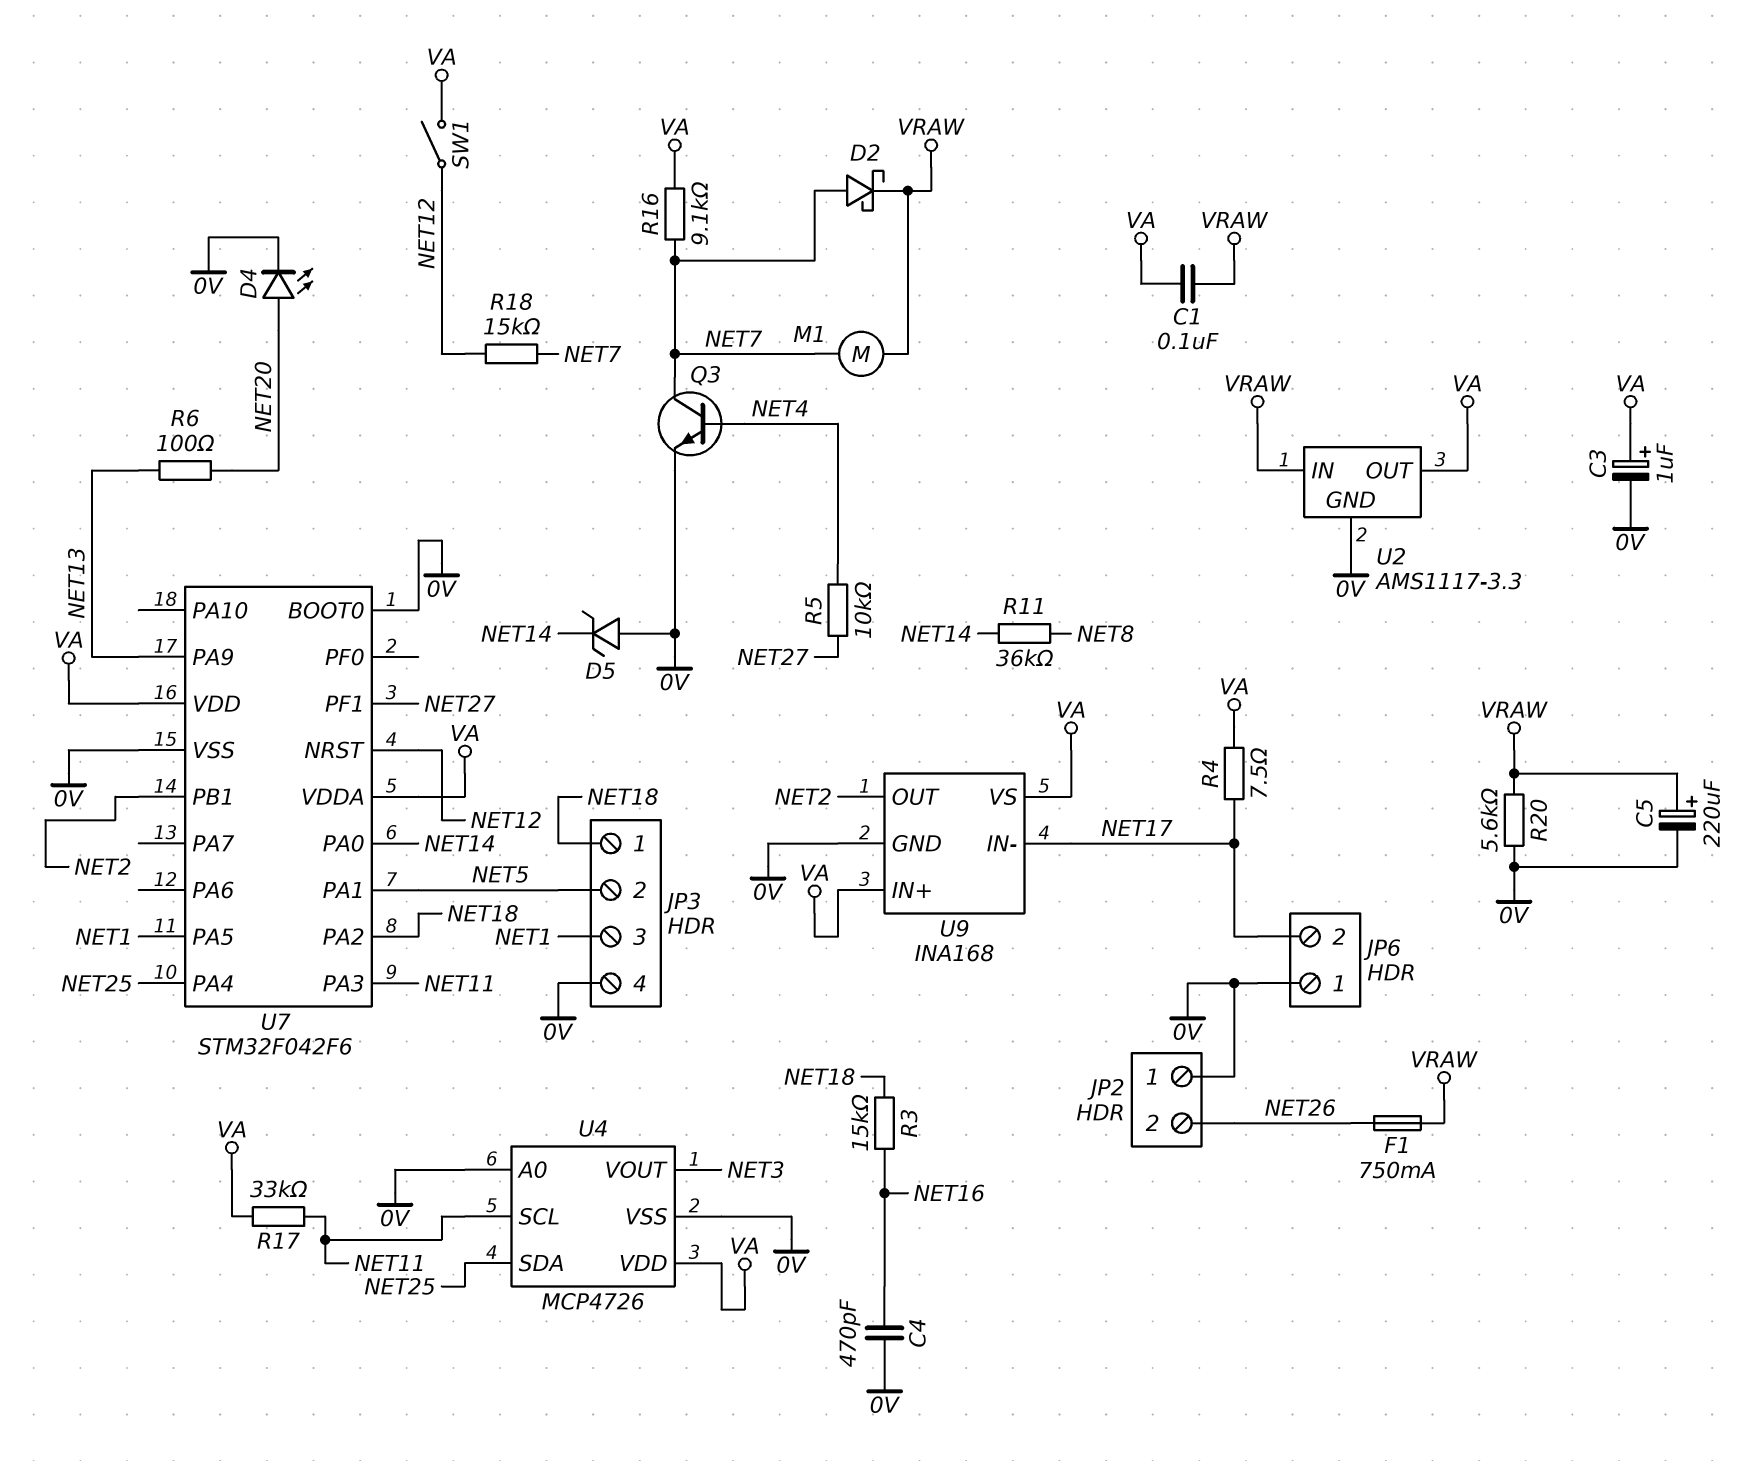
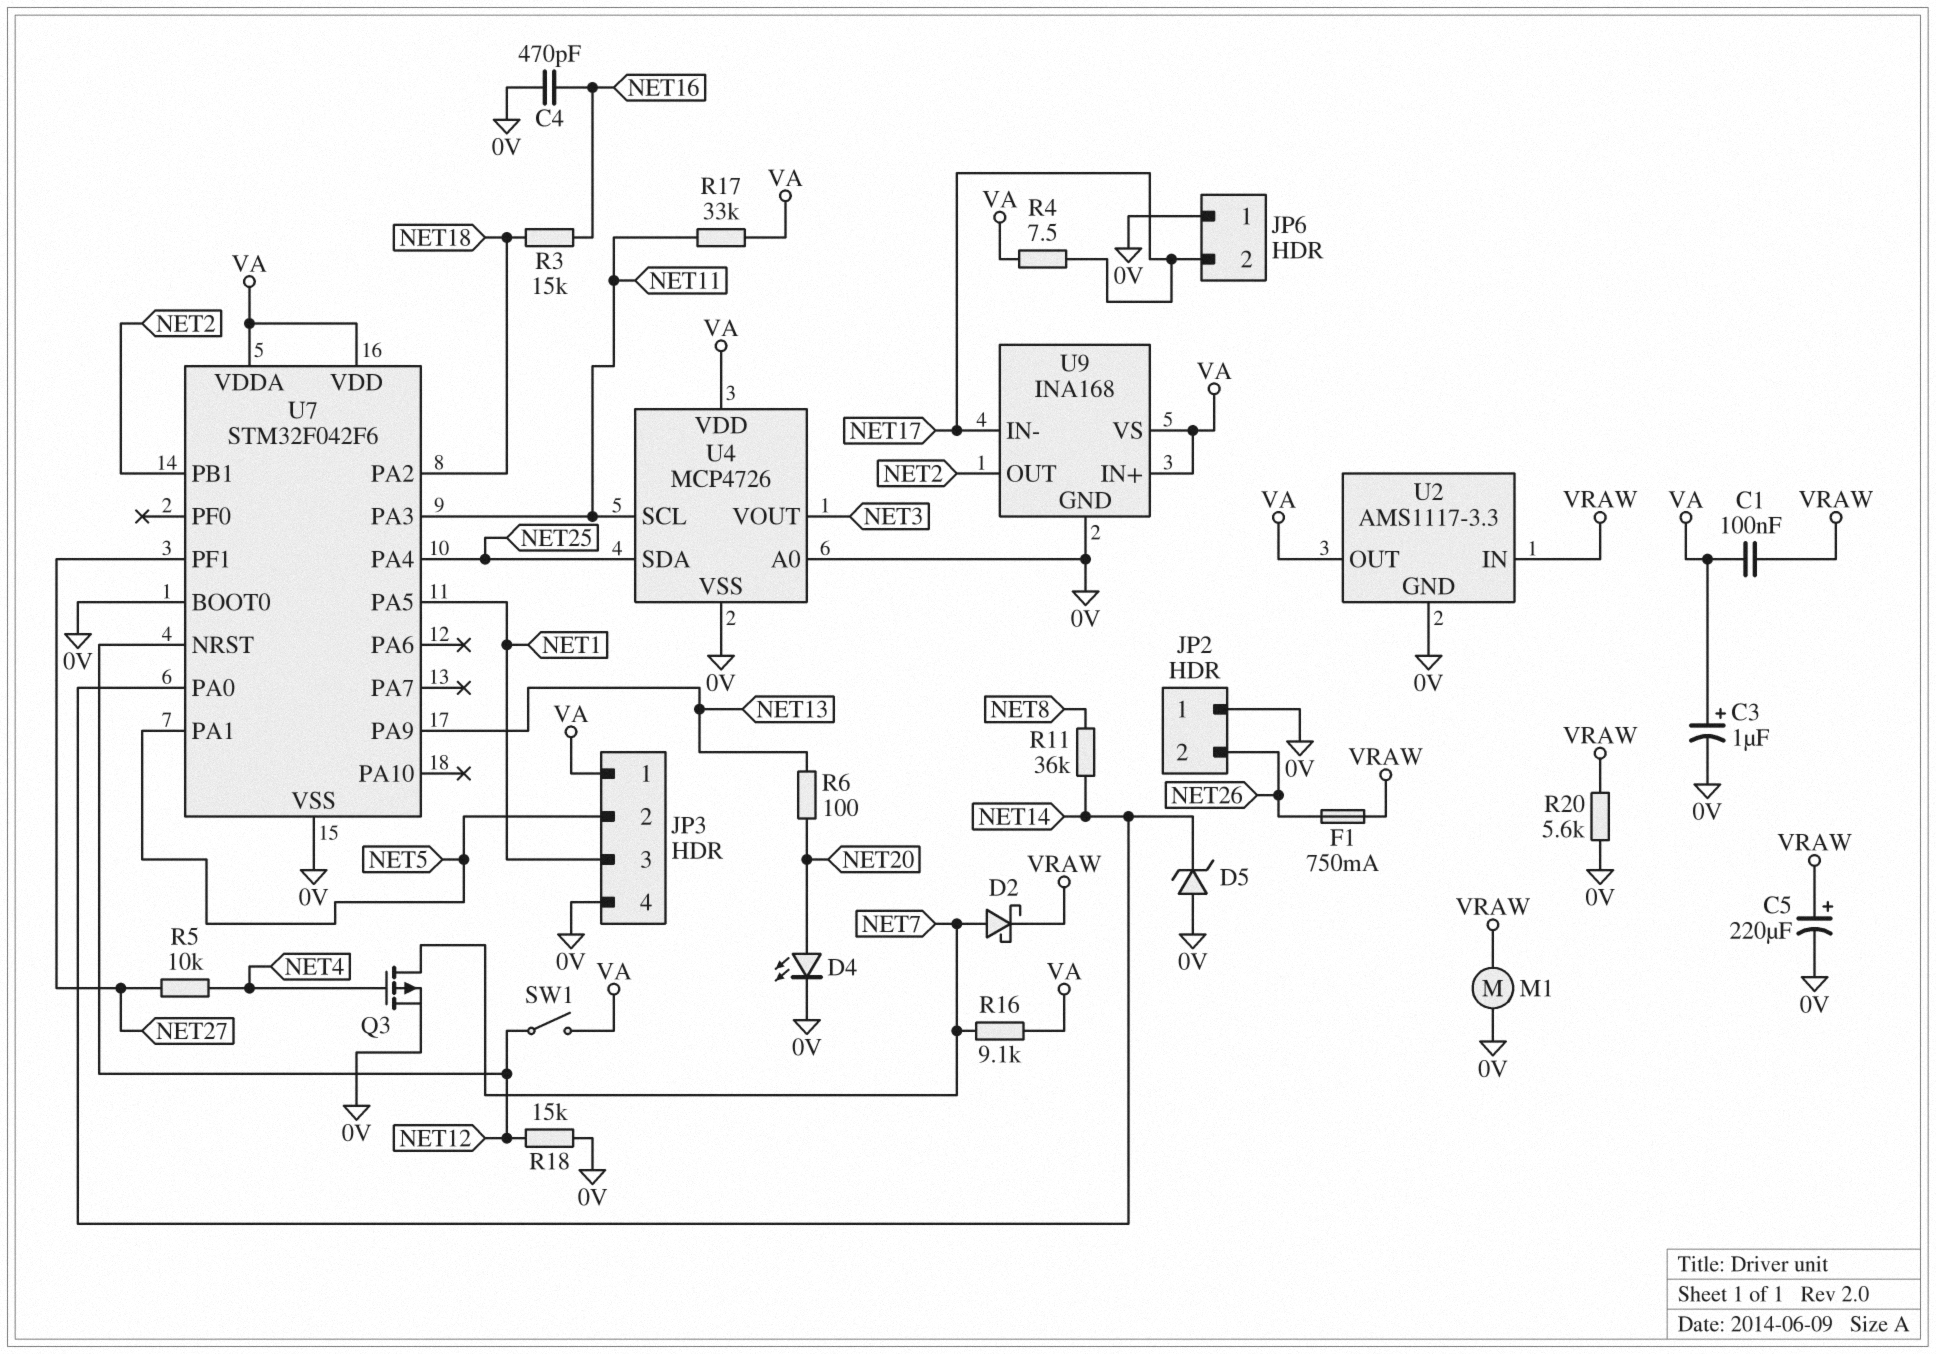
JP3 pin 1: NET18 -> VA
M1: motor (NET7, VRAW) -> motor (0V, VRAW)
Q3: NPN (B NET4, C NET7, E 0V) -> PMOS (G NET4, D NET7, S 0V)
R18: 15k (NET7, NET12) -> 15k (0V, NET12)

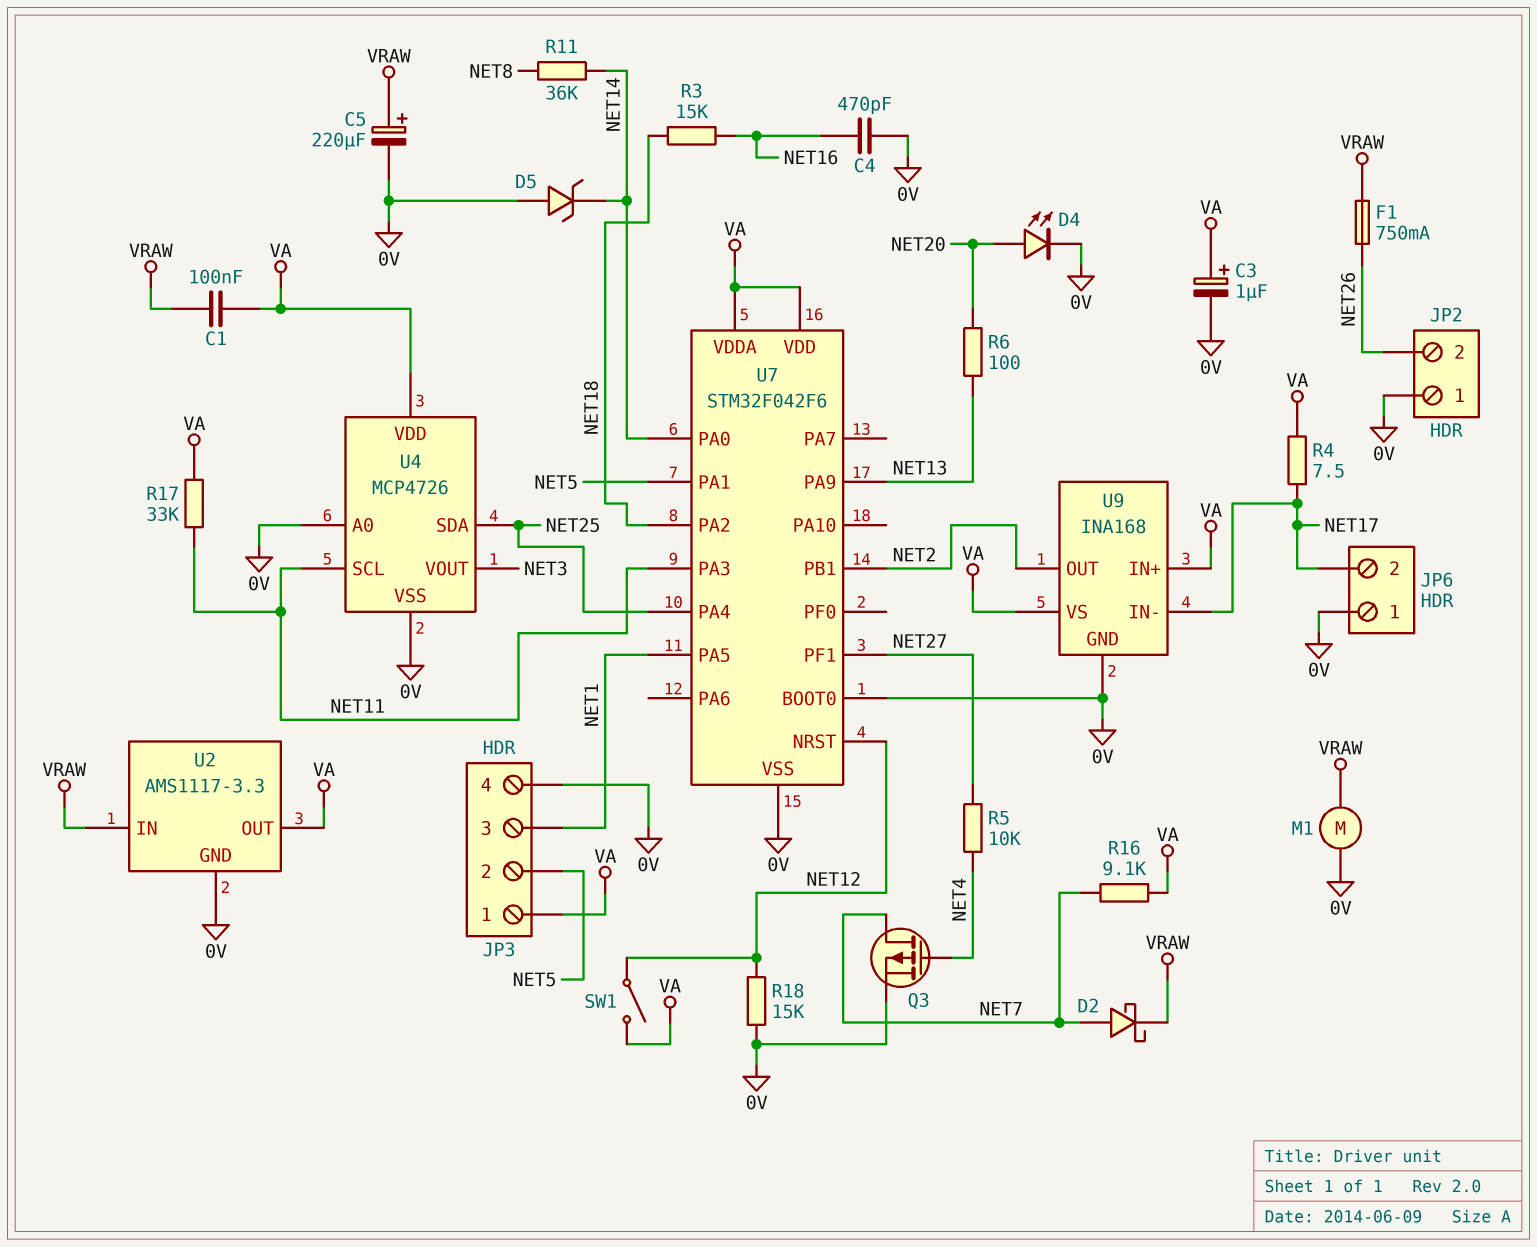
R20: 5.6k (0V, VRAW) -> none

